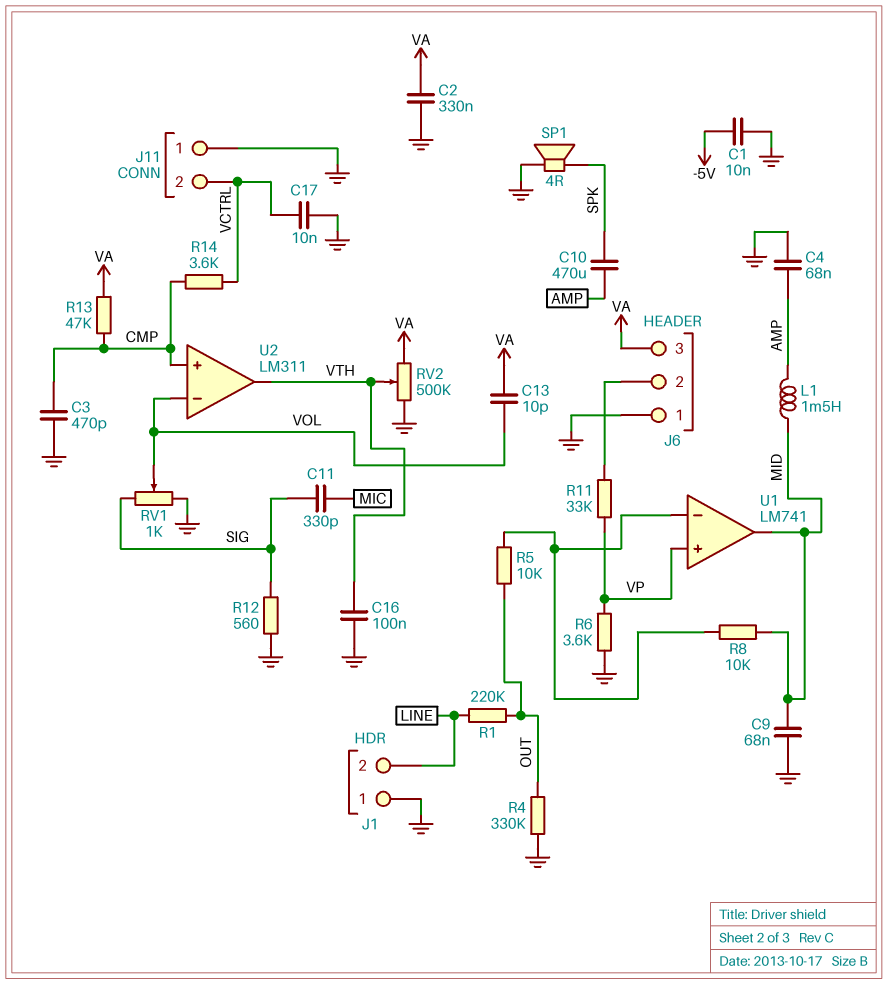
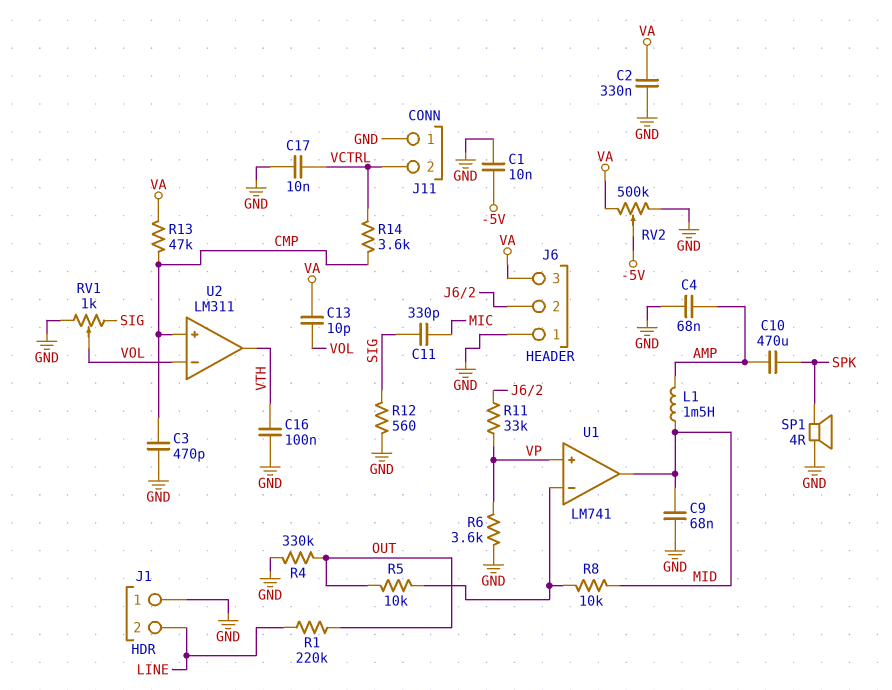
RV2: 500k (GND, VA, wiper VTH) -> 500k (GND, VA, wiper -5V)

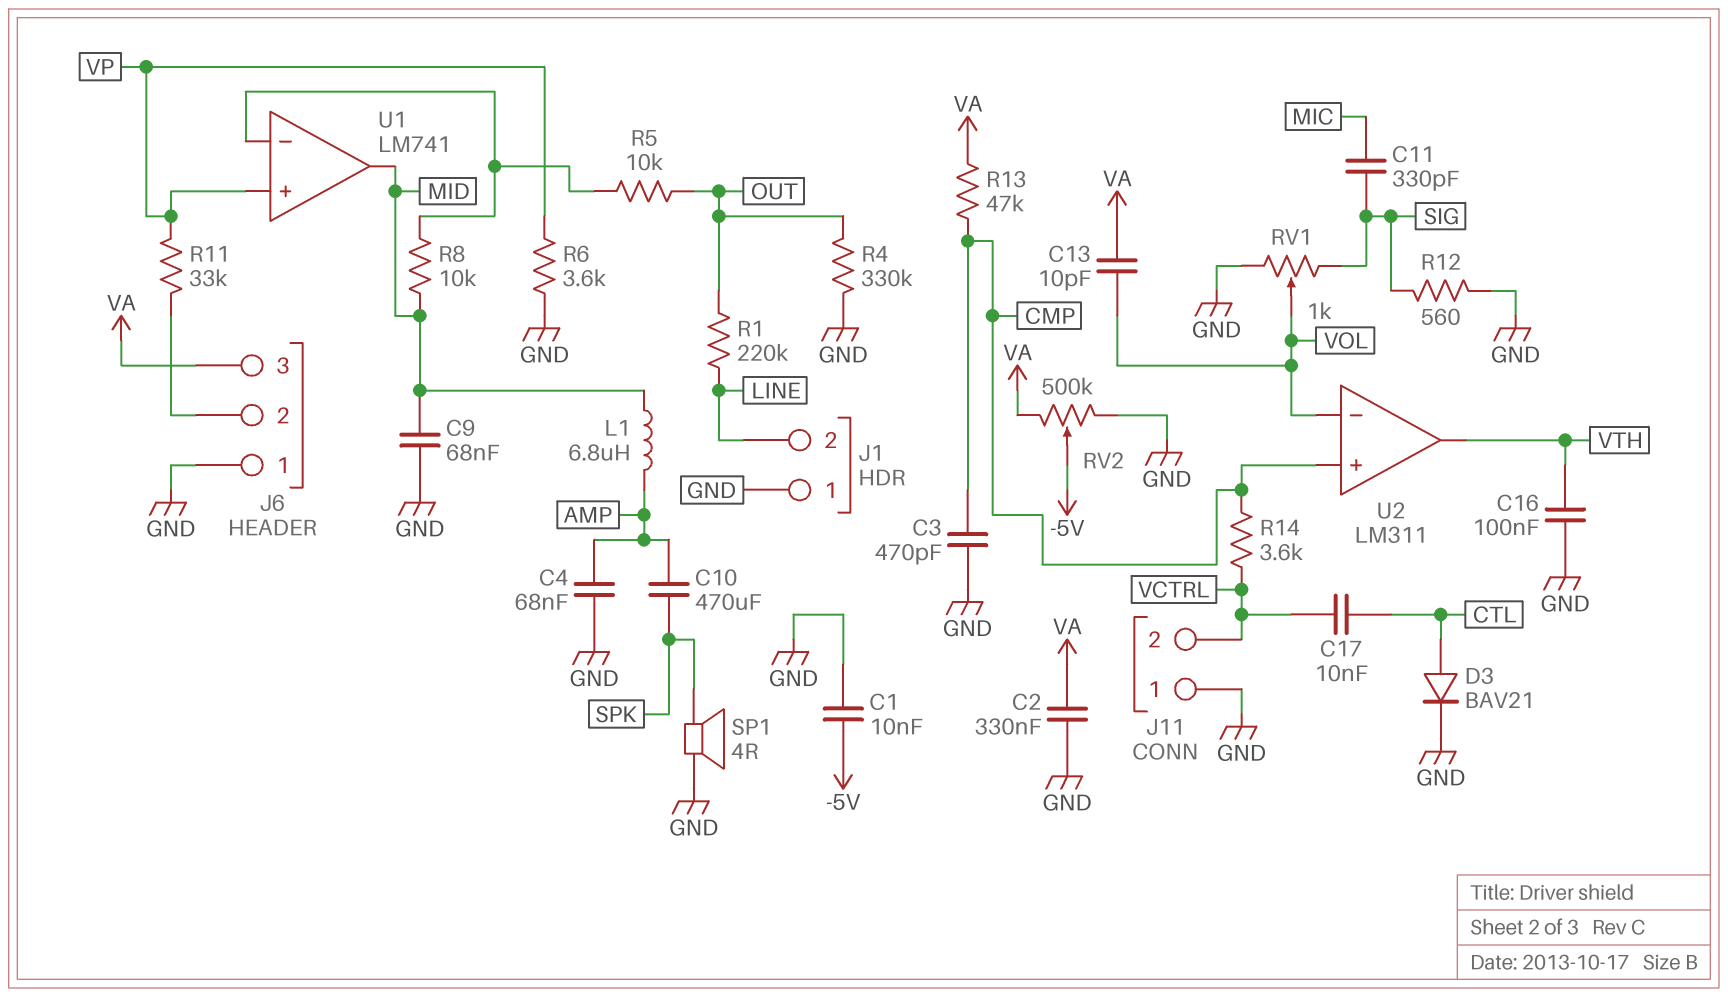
C17: 10nF (GND, VCTRL) -> 10nF (CTL, VCTRL)
D3: none -> diode BAV21 (A CTL, K GND)
L1: 1.5mH (AMP, MID) -> 6.8uH (AMP, MID)

